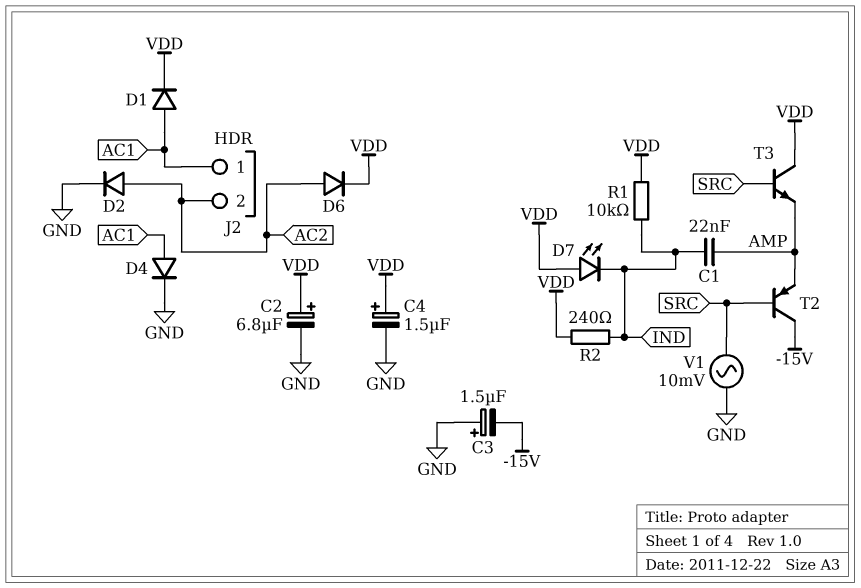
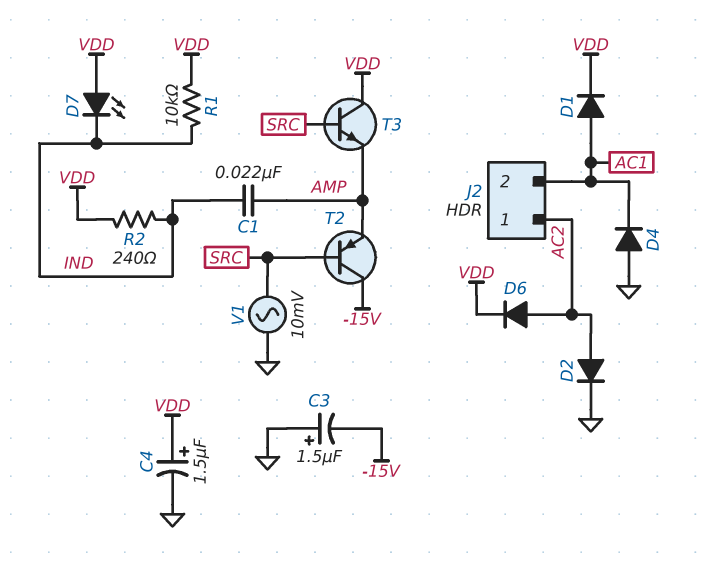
C2: 6.8uF (plus VDD, minus GND) -> none
D4: diode (A AC1, K GND) -> diode (A GND, K AC1)
J2 pin 1: AC1 -> AC2
J2 pin 2: AC2 -> AC1

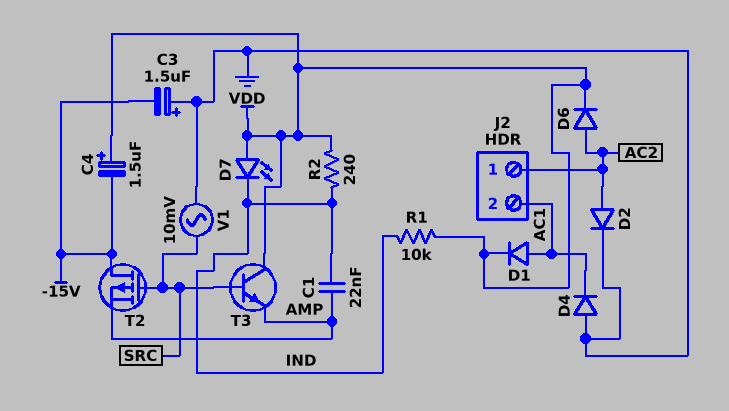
C4: 1.5uF (plus VDD, minus GND) -> 1.5uF (plus VDD, minus -15V)
T2: PNP (B SRC, C -15V, E AMP) -> PMOS (G SRC, D -15V, S AMP)

